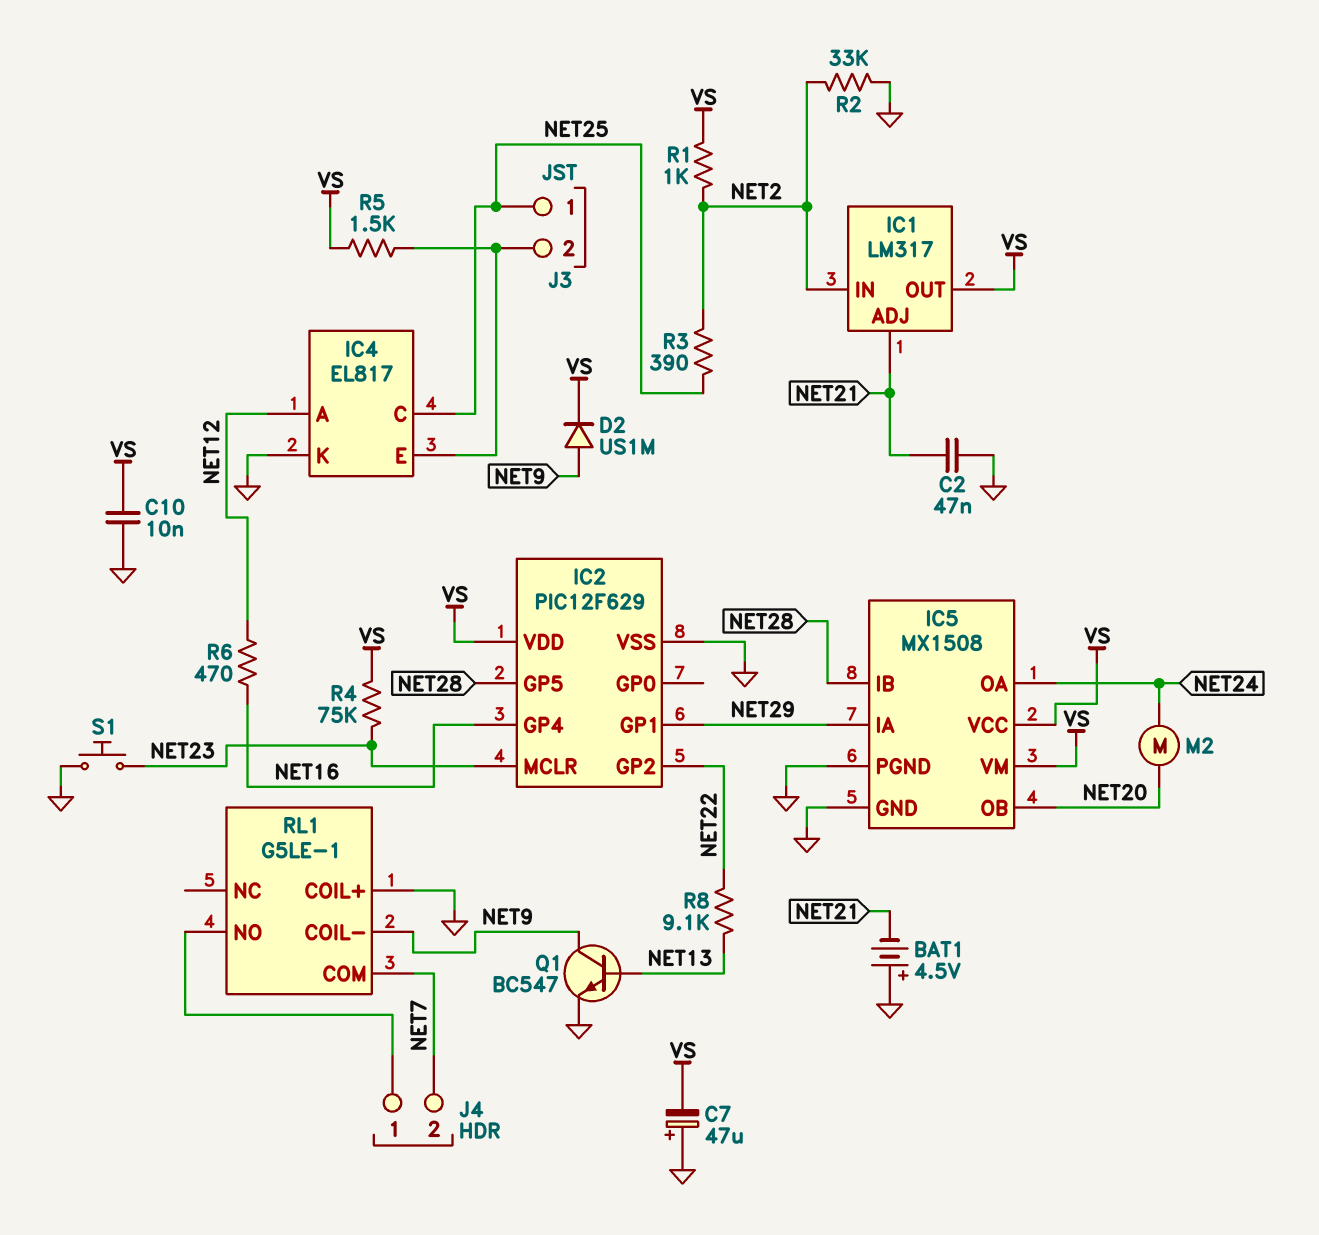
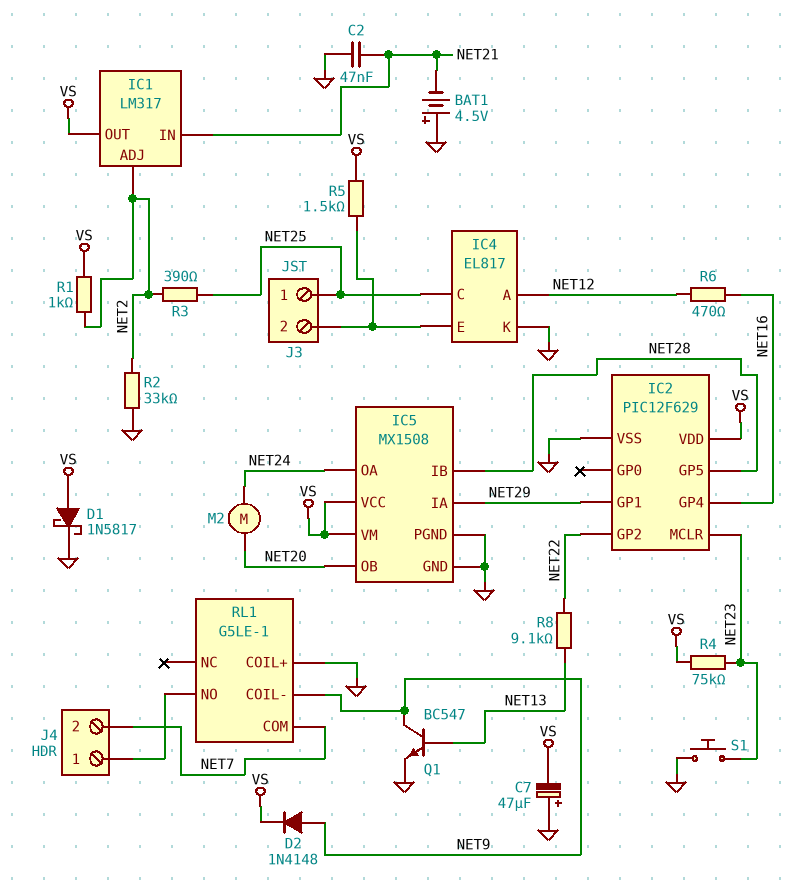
C10: 10nF (GND, VS) -> none
D1: none -> schottky 1N5817 (A VS, K GND)
D2: diode US1M (A NET9, K VS) -> diode 1N4148 (A NET9, K VS)
IC1 pin ADJ: NET21 -> NET2
IC1 pin IN: NET2 -> NET21

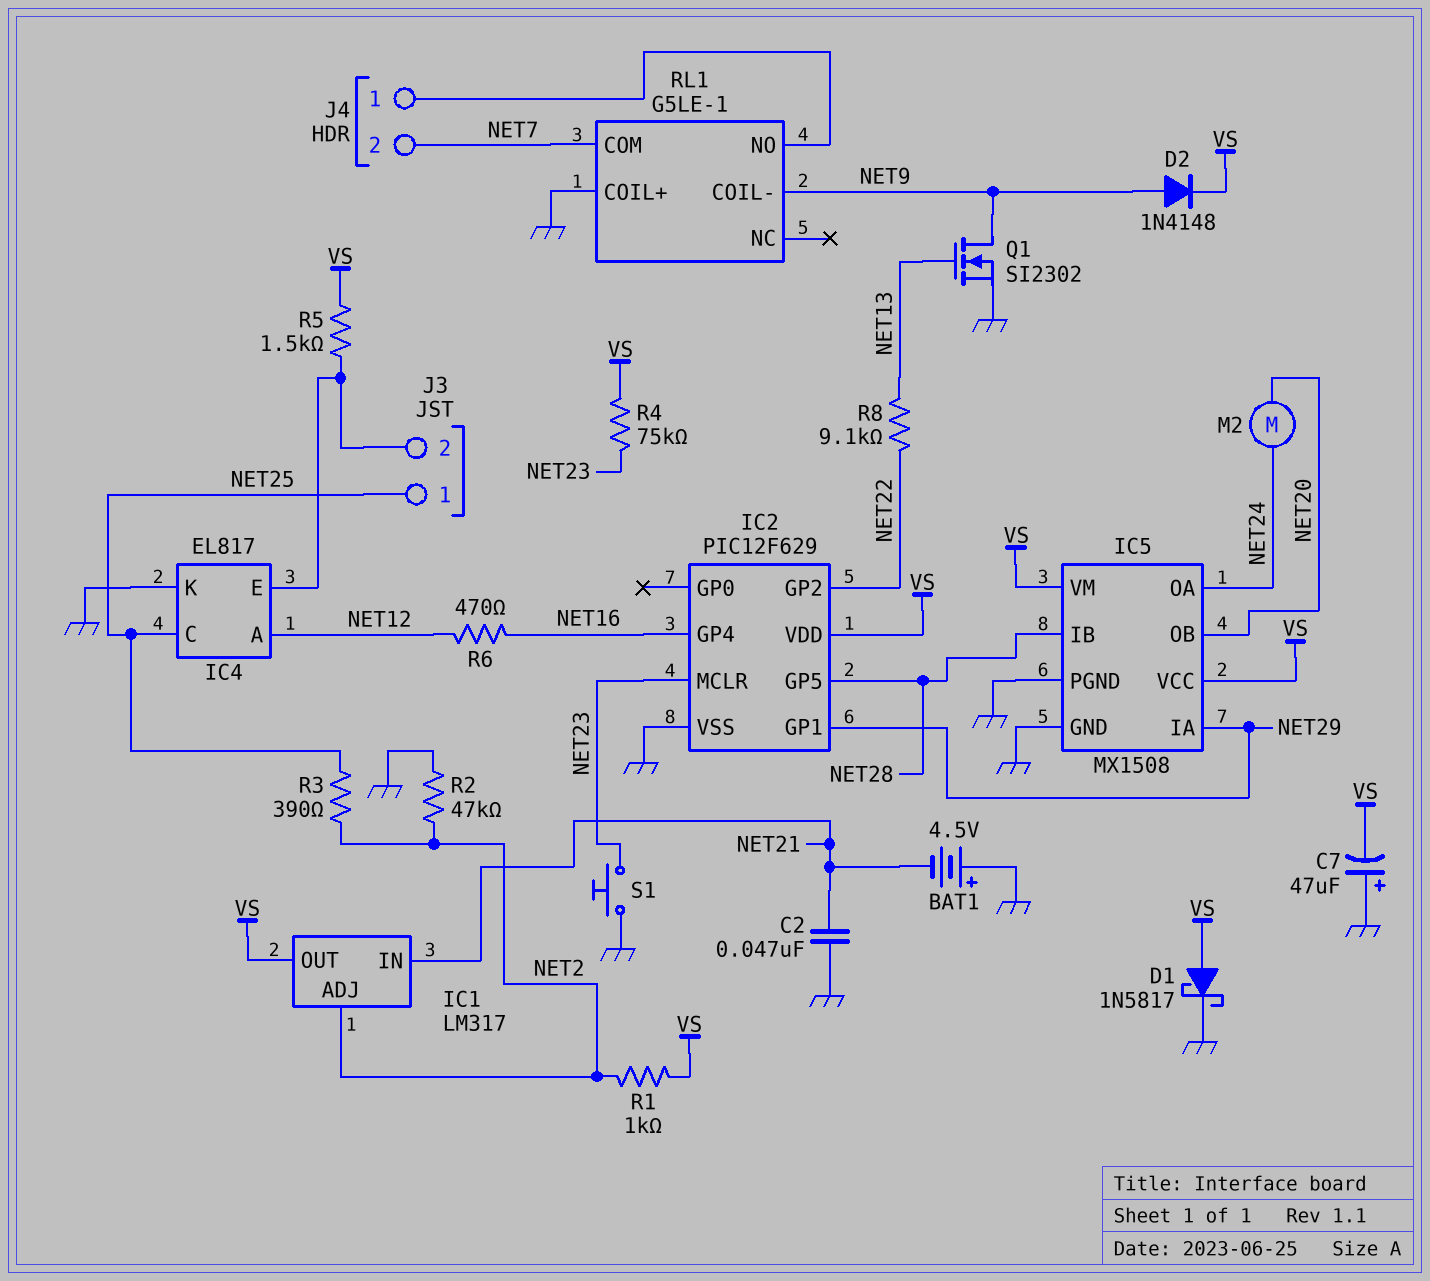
Q1: NPN BC547 (B NET13, C NET9, E GND) -> NMOS SI2302 (G NET13, D NET9, S GND)
R2: 33k (GND, NET2) -> 47k (GND, NET2)

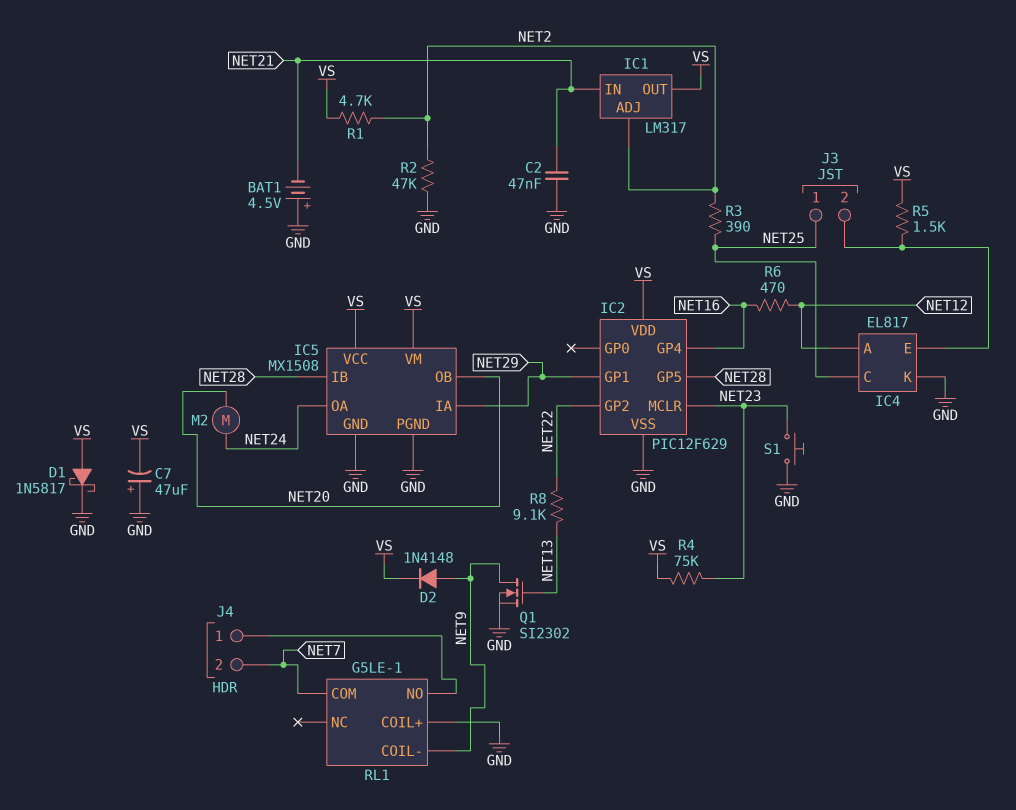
R1: 1k (NET2, VS) -> 4.7k (NET2, VS)

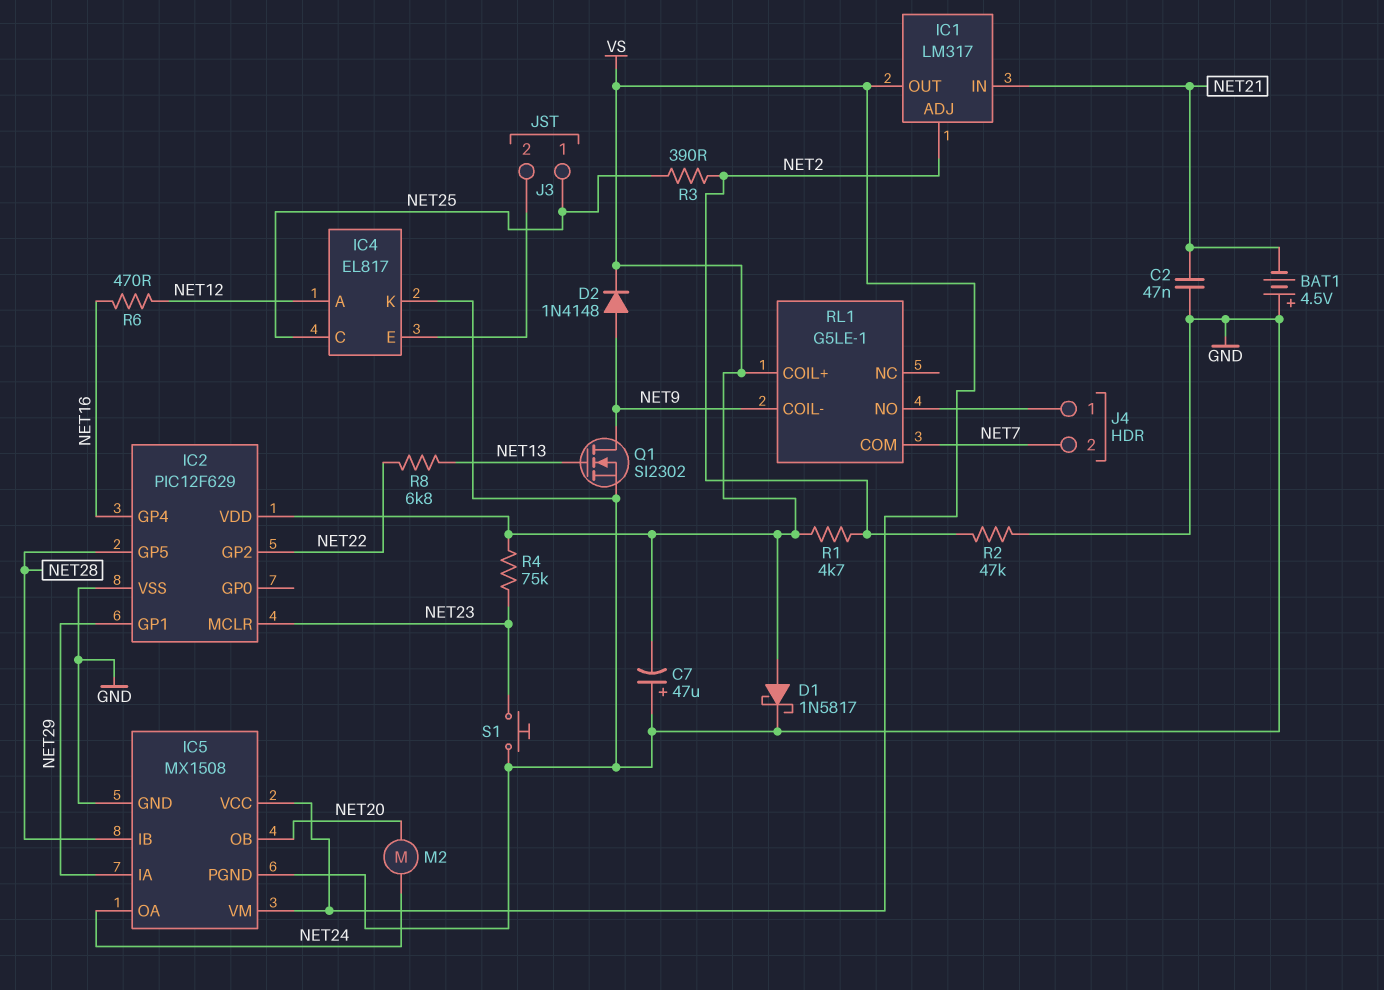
R5: 1.5k (IC4/E, VS) -> none
R8: 9.1k (NET13, NET22) -> 6.8k (NET13, NET22)
RL1 pin COIL+: GND -> VS

